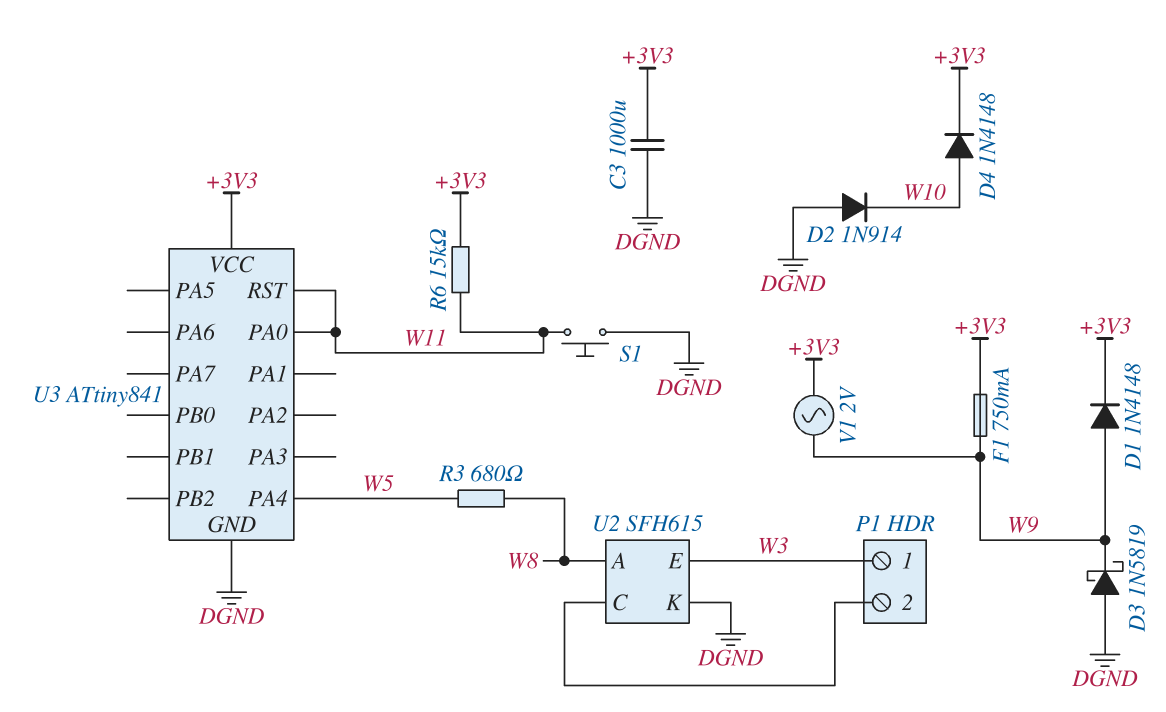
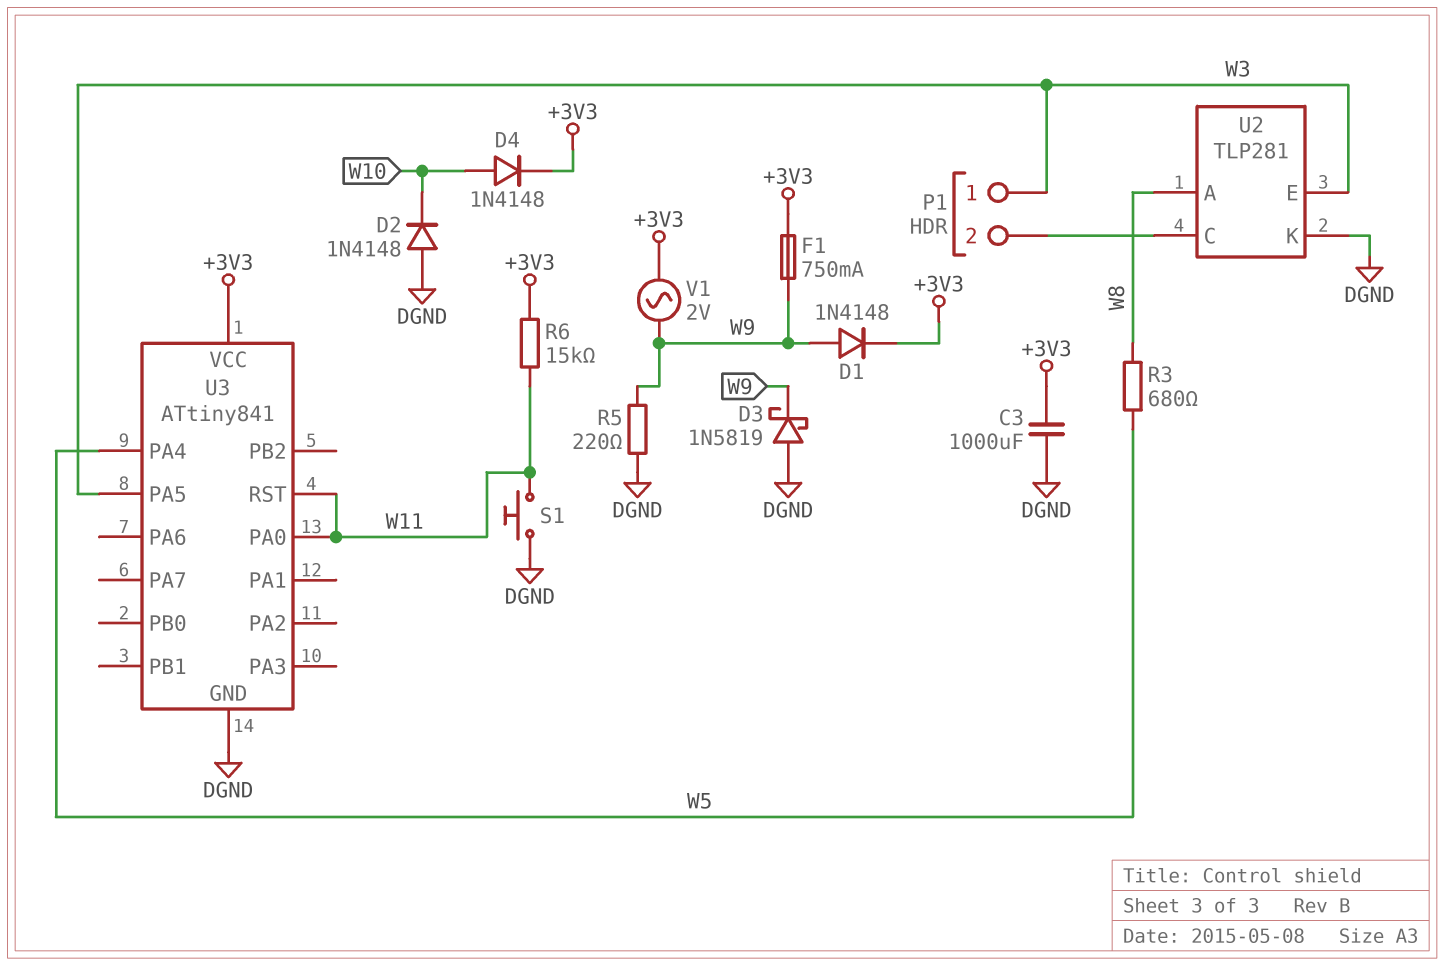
D2: diode 1N914 (A DGND, K W10) -> diode 1N4148 (A DGND, K W10)
R5: none -> 220 (DGND, W9)
U2: SFH615 -> TLP281
U3 pin PA5: none -> W3

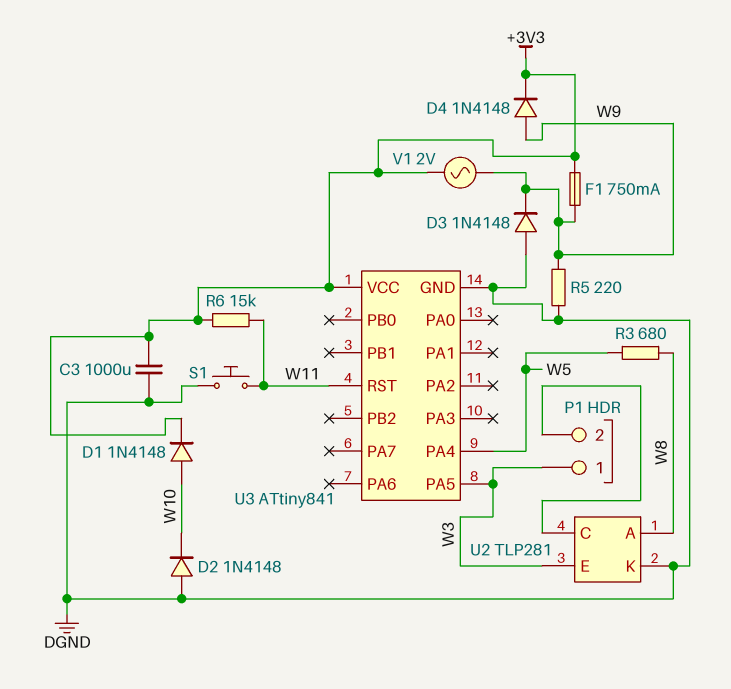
D1: diode 1N4148 (A W9, K +3V3) -> diode 1N4148 (A W10, K +3V3)
D3: schottky 1N5819 (A DGND, K W9) -> diode 1N4148 (A DGND, K W9)
D4: diode 1N4148 (A W10, K +3V3) -> diode 1N4148 (A W9, K +3V3)
U3 pin PA0: W11 -> none

